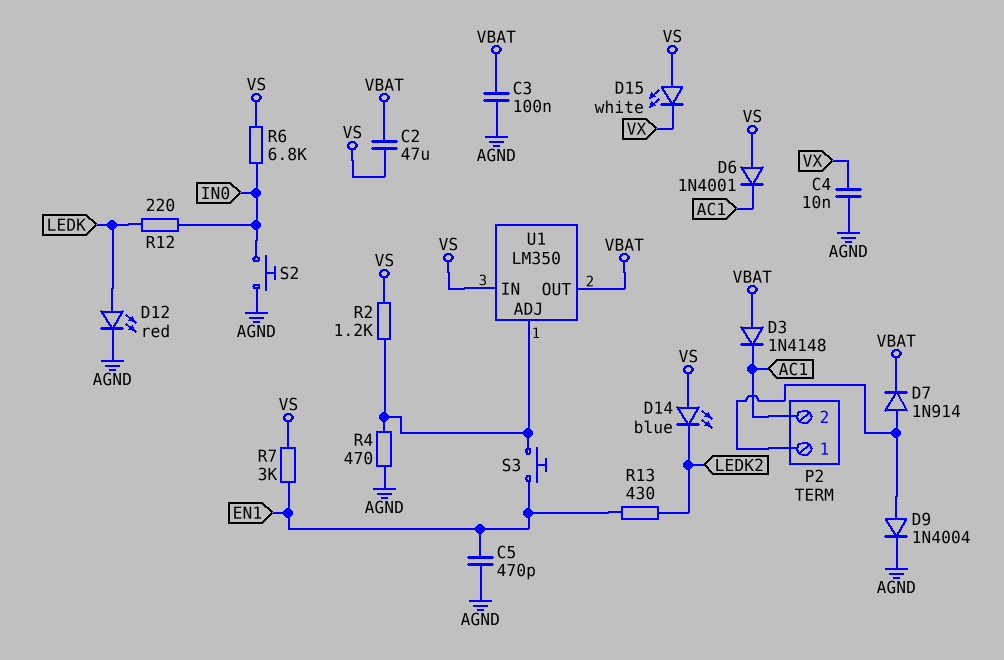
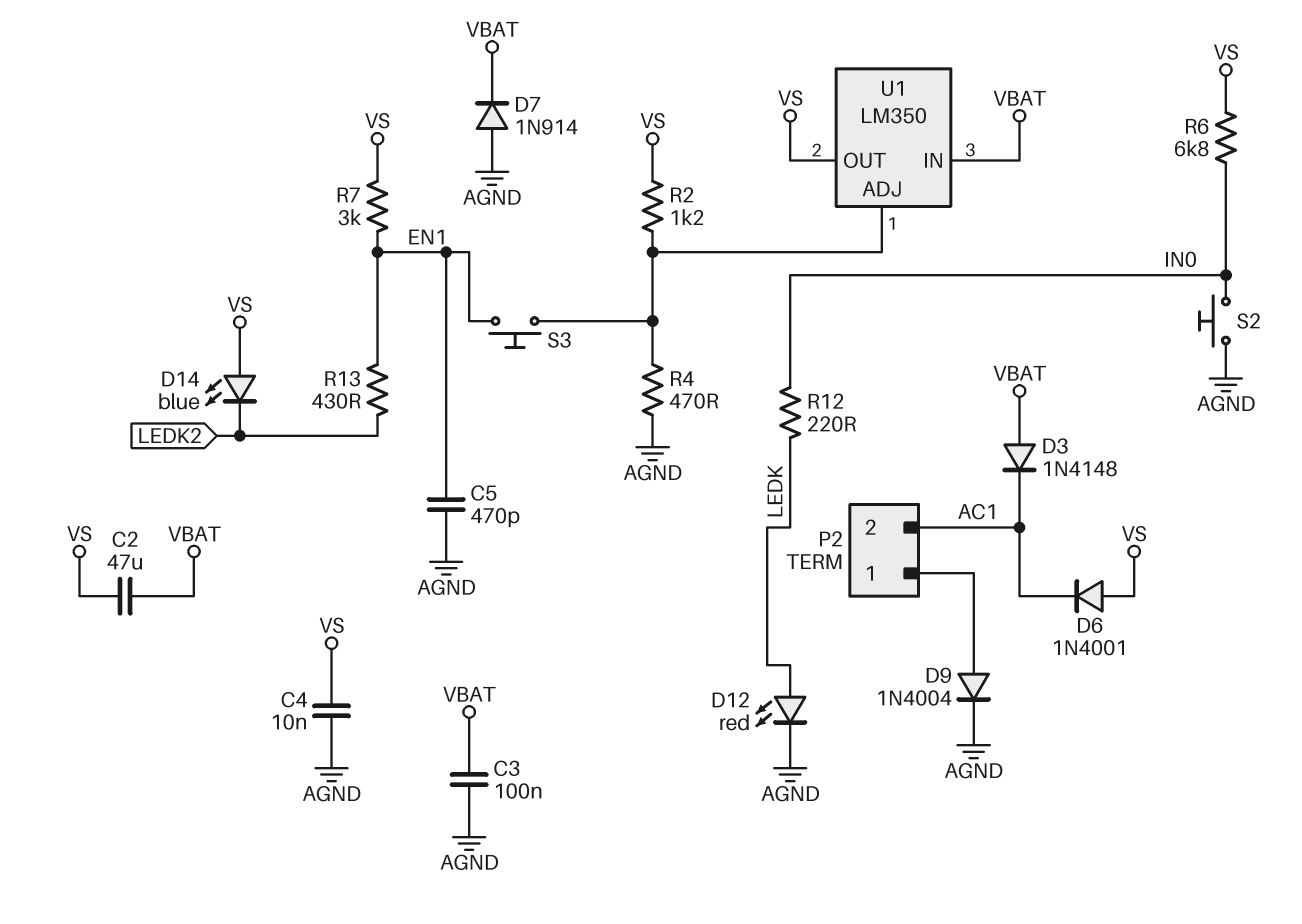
C4: 10nF (AGND, VX) -> 10nF (AGND, VS)
D7: diode 1N914 (A P2/1, K VBAT) -> diode 1N914 (A AGND, K VBAT)
D15: LED white (A VS, K VX) -> none
U1 pin IN: VS -> VBAT
U1 pin OUT: VBAT -> VS

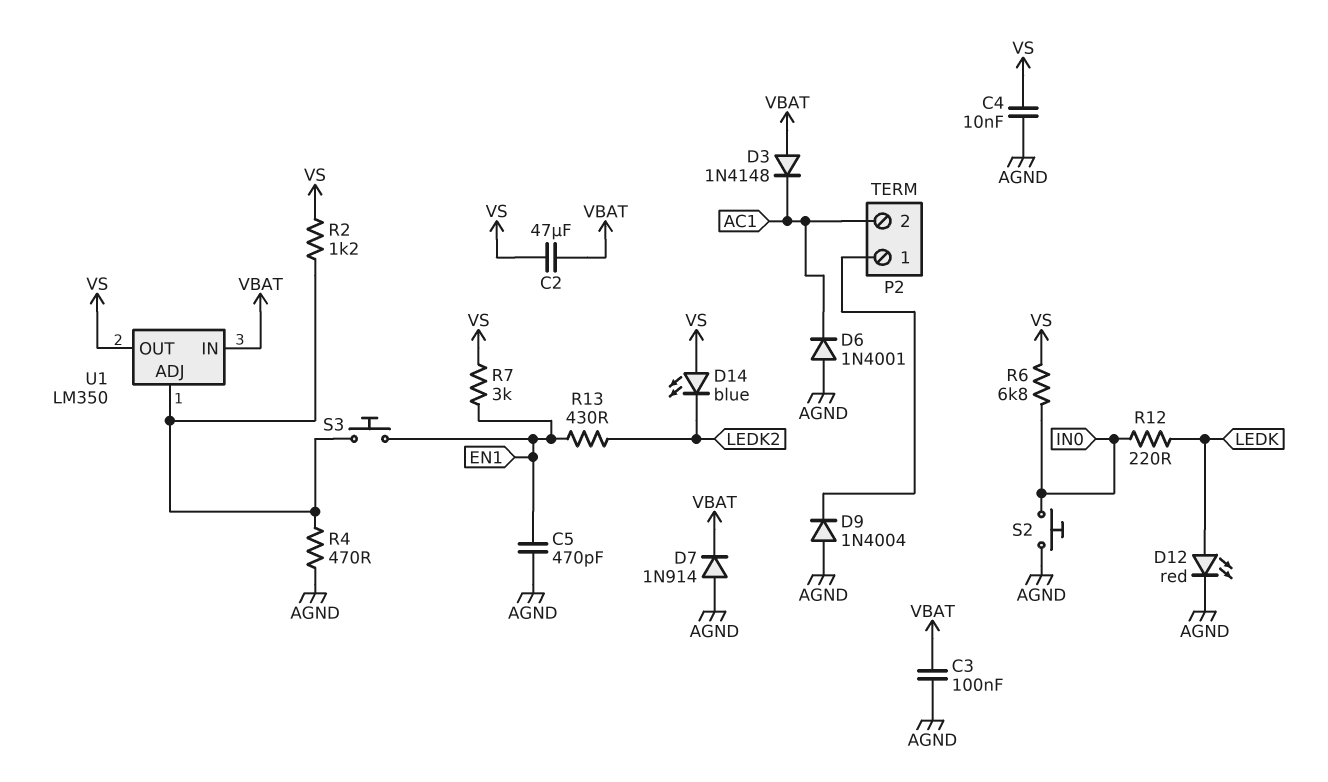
D6: diode 1N4001 (A VS, K AC1) -> diode 1N4001 (A AGND, K AC1)
D9: diode 1N4004 (A P2/1, K AGND) -> diode 1N4004 (A AGND, K P2/1)

